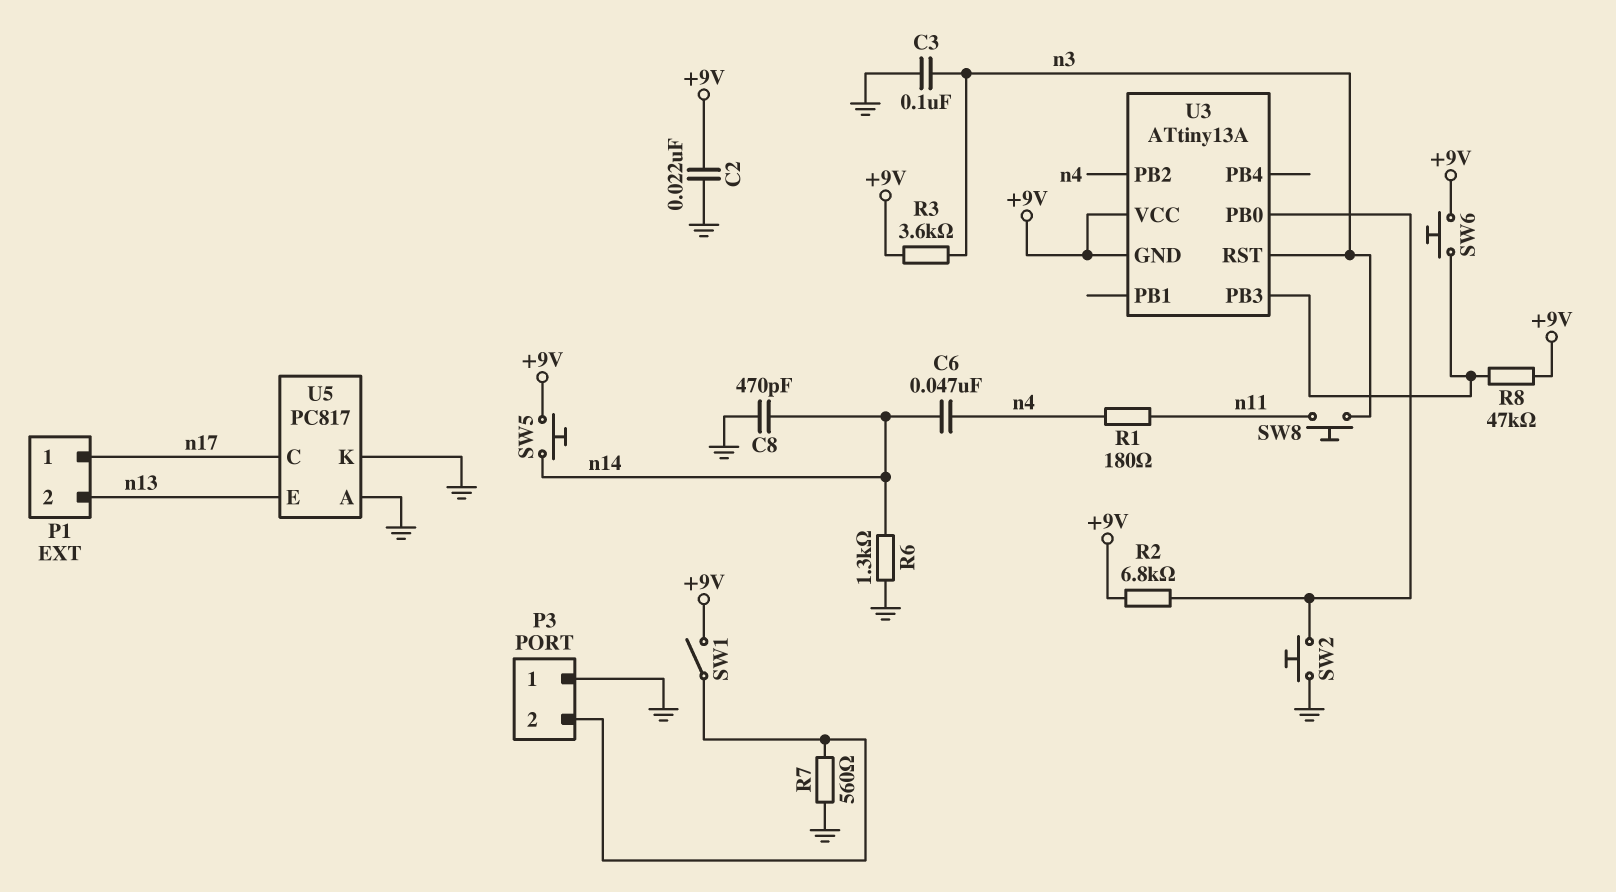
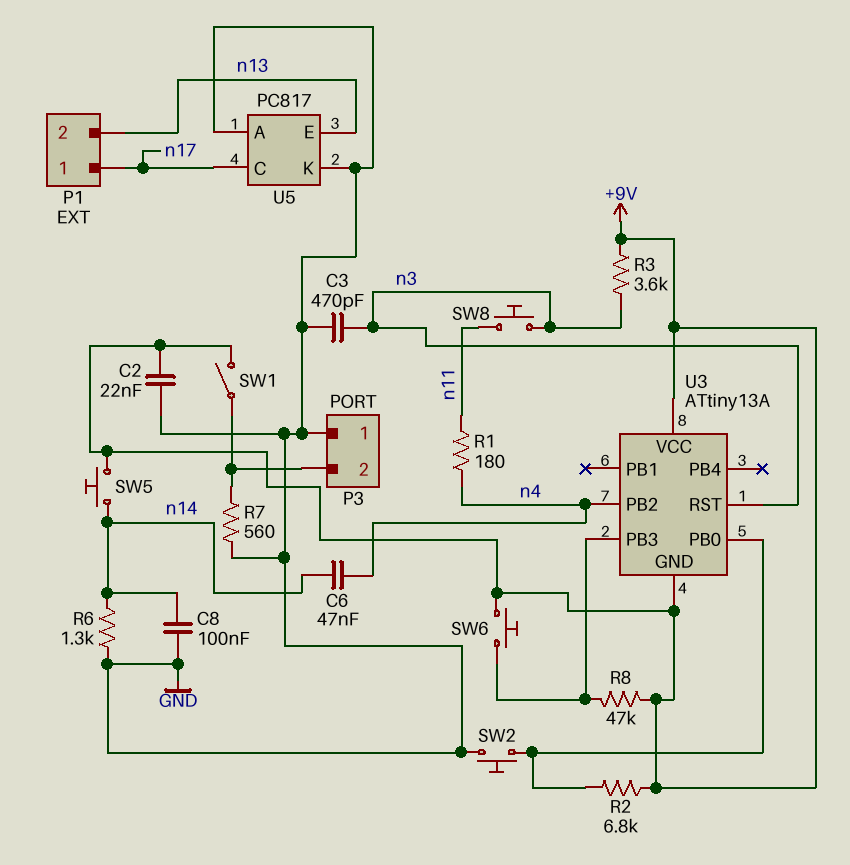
C3: 100nF (GND, n3) -> 470pF (GND, n3)
C8: 470pF (GND, n14) -> 100nF (GND, n14)

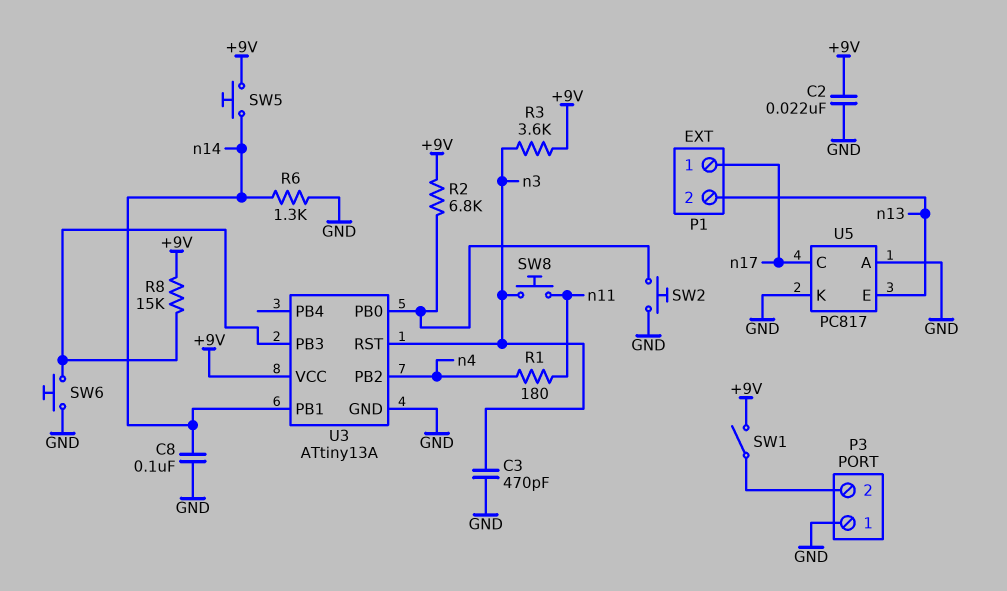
C6: 47nF (n4, n14) -> none
R7: 560 (GND, P3/2) -> none
R8: 47k (+9V, U3/PB3) -> 15k (+9V, U3/PB3)
SW6: button (+9V, U3/PB3) -> button (GND, U3/PB3)
U3 pin GND: +9V -> GND
U3 pin PB1: none -> n14

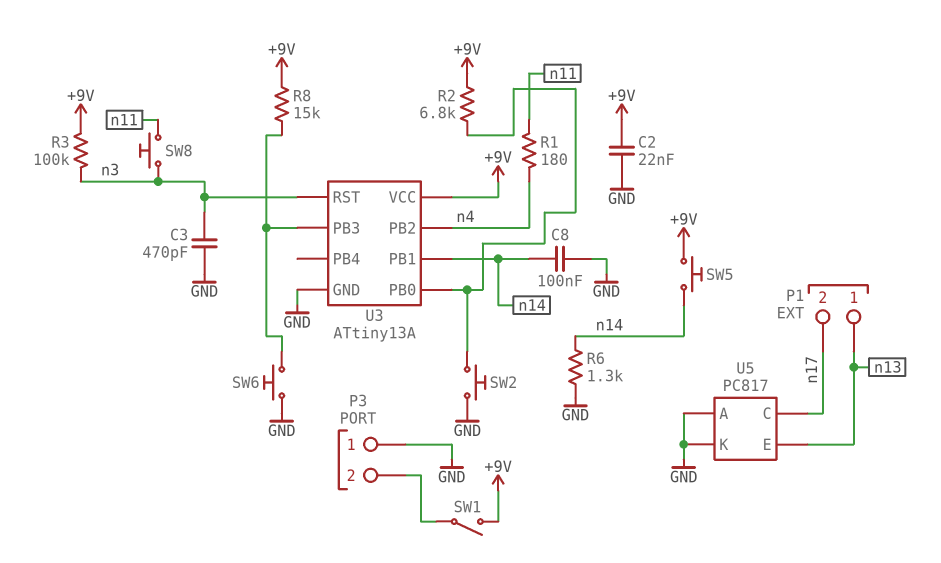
P1 pin 1: n17 -> n13
P1 pin 2: n13 -> n17
R3: 3.6k (+9V, n3) -> 100k (+9V, n3)

